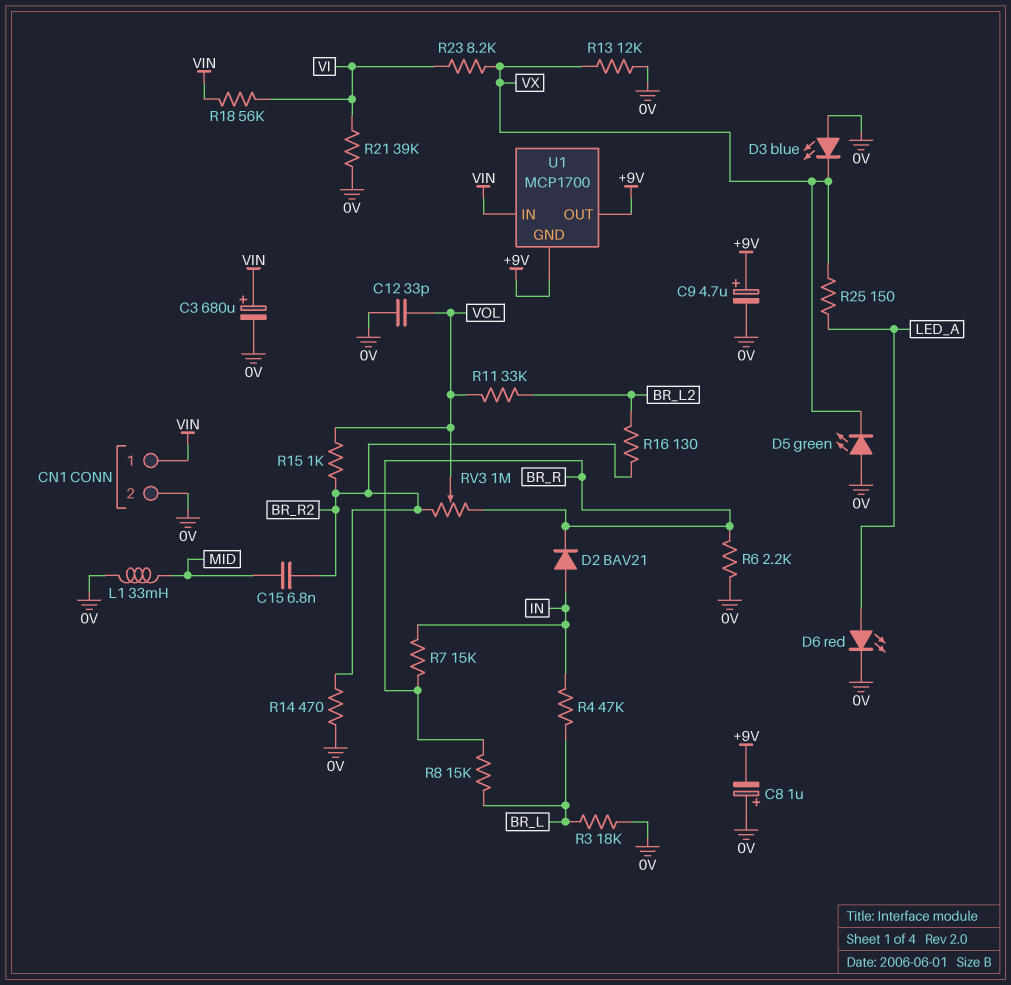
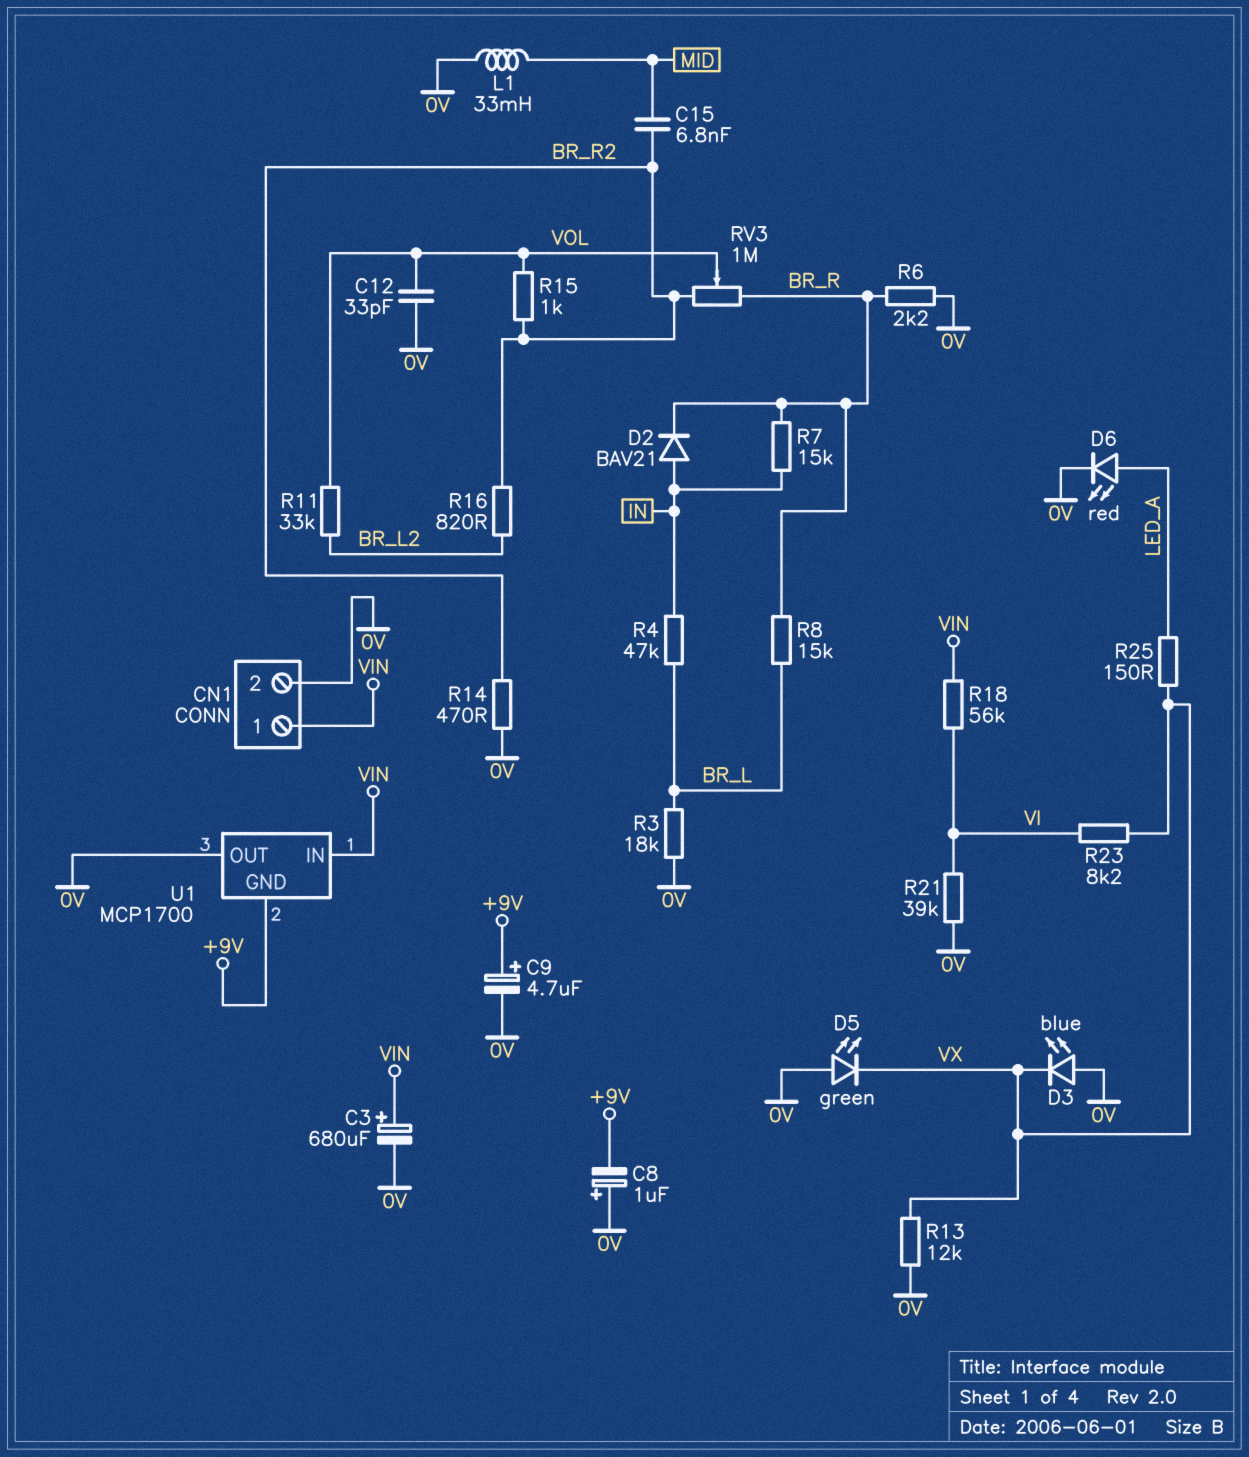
R16: 130 (BR_L2, BR_R2) -> 820 (BR_L2, BR_R2)
U1 pin OUT: +9V -> 0V

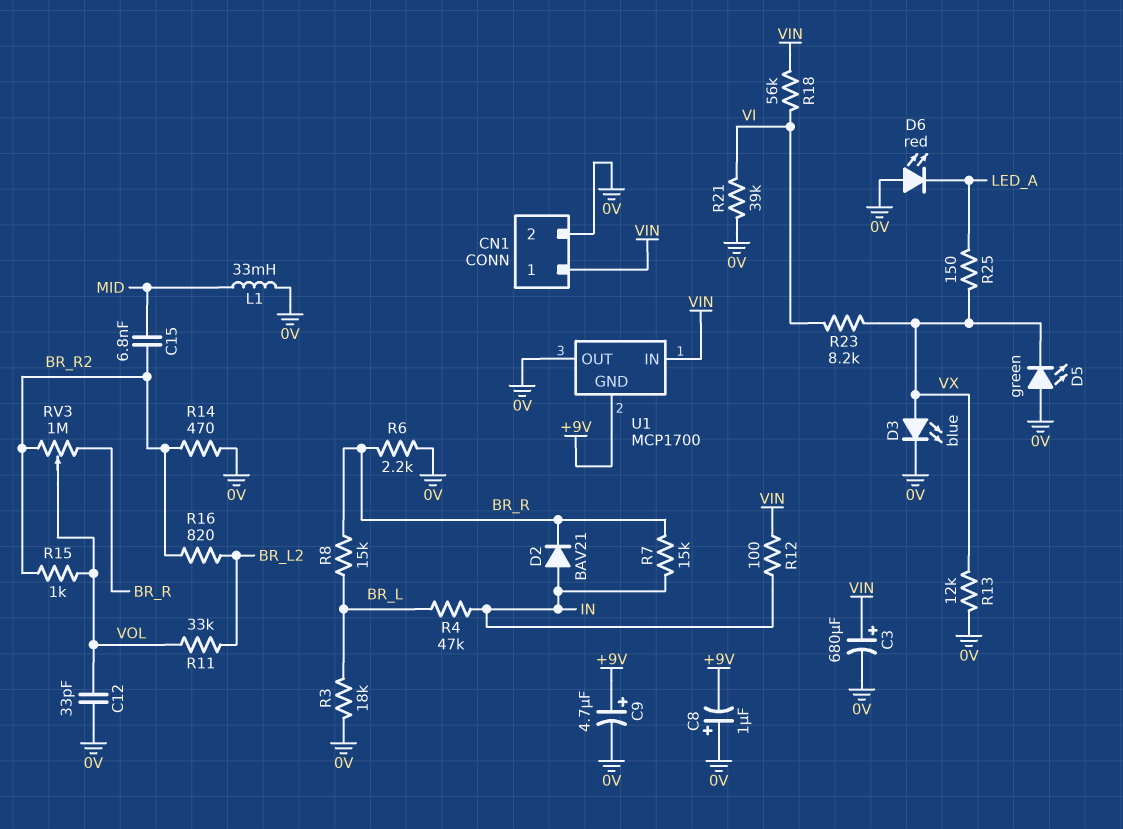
D3: LED blue (A 0V, K VX) -> LED blue (A VX, K 0V)
D6: LED red (A LED_A, K 0V) -> LED red (A 0V, K LED_A)
R12: none -> 100 (IN, VIN)

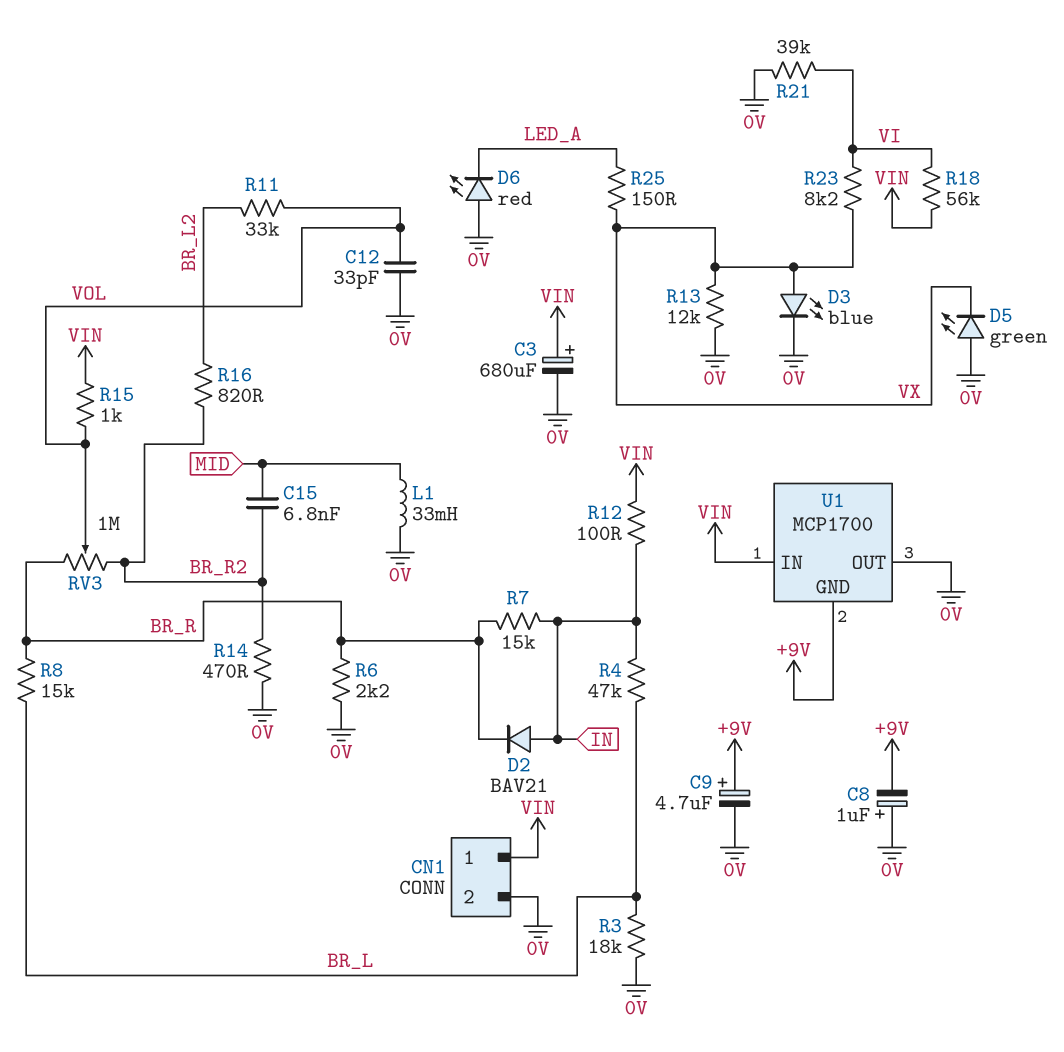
R15: 1k (BR_R2, VOL) -> 1k (VIN, VOL)

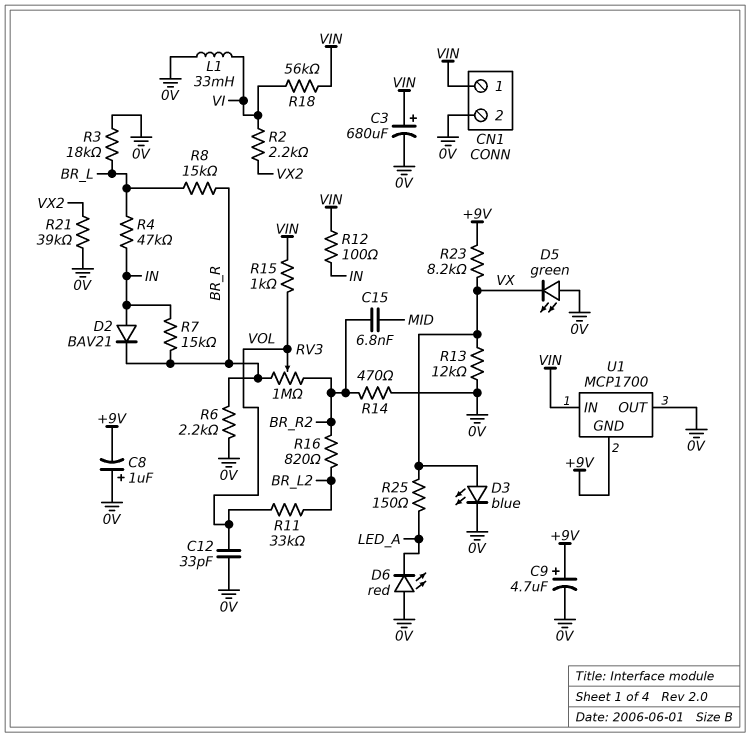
L1: 33mH (0V, MID) -> 33mH (0V, VI)
R2: none -> 2.2k (VI, VX2)
R21: 39k (0V, VI) -> 39k (0V, VX2)
R23: 8.2k (VI, VX) -> 8.2k (+9V, VX)

